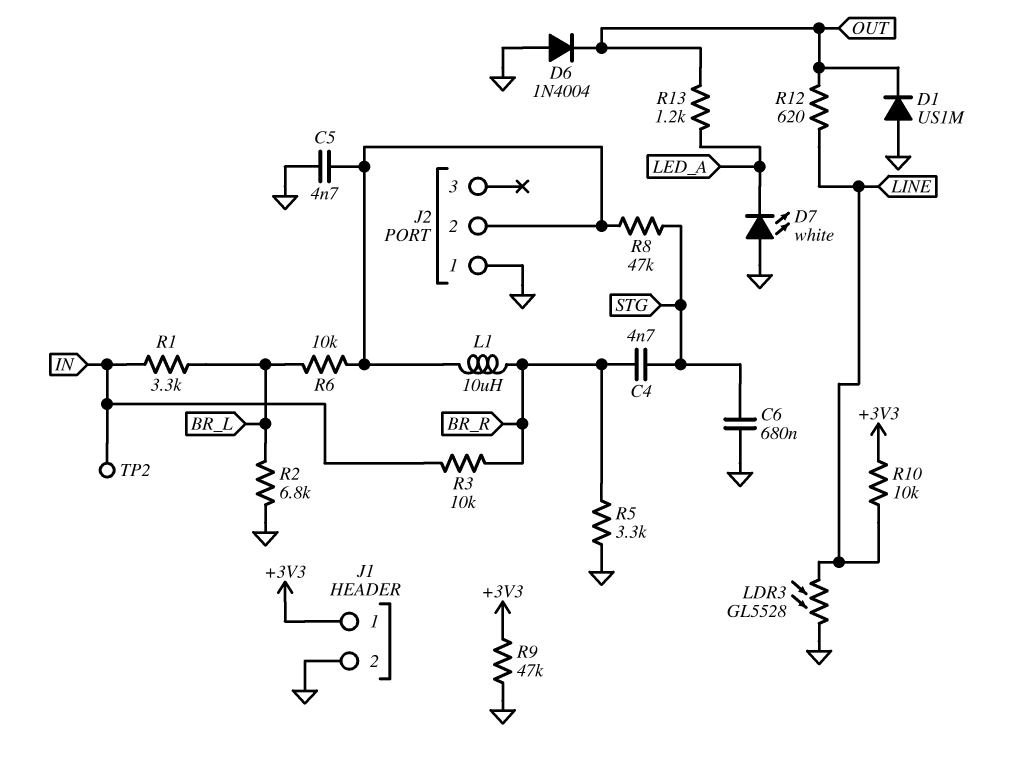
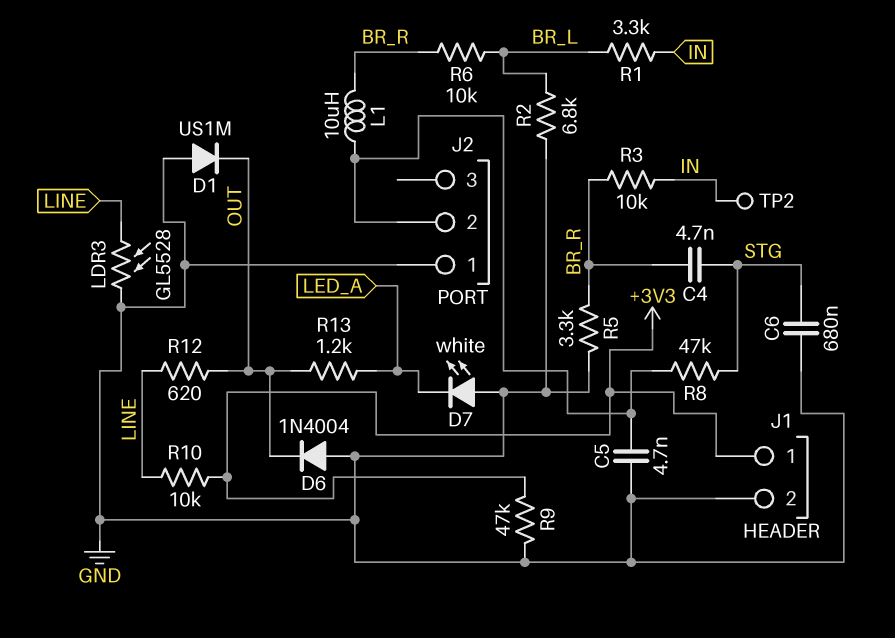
R6: 10k (BR_L, J2/2) -> 10k (BR_L, BR_R)

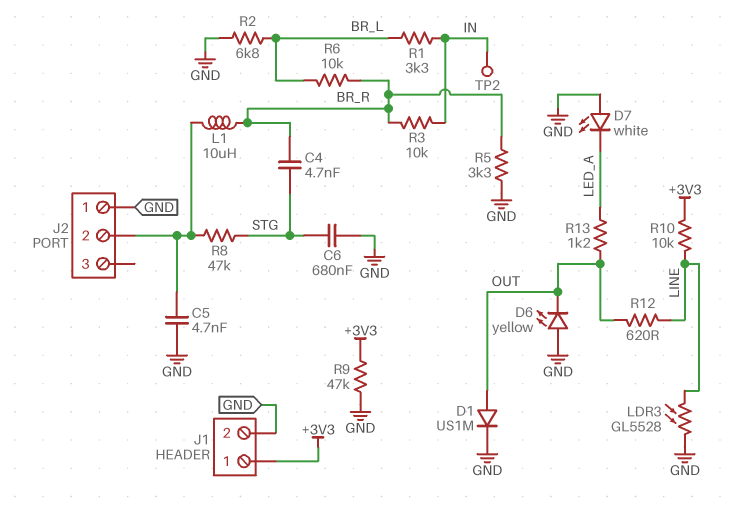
D1: diode US1M (A GND, K OUT) -> diode US1M (A OUT, K GND)
D6: diode 1N4004 (A GND, K OUT) -> LED yellow (A GND, K OUT)

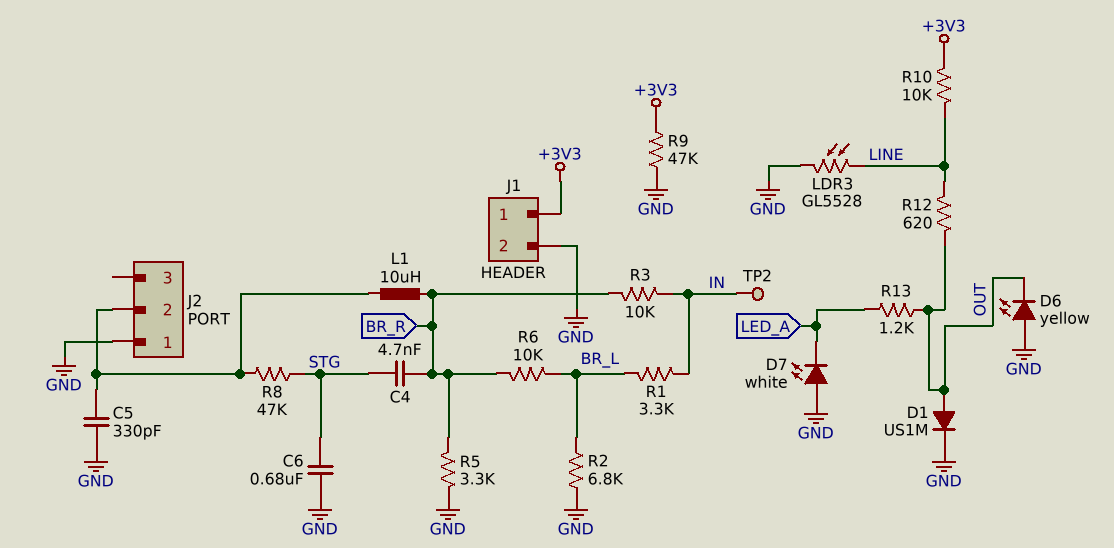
C5: 4.7nF (GND, J2/2) -> 330pF (GND, J2/2)

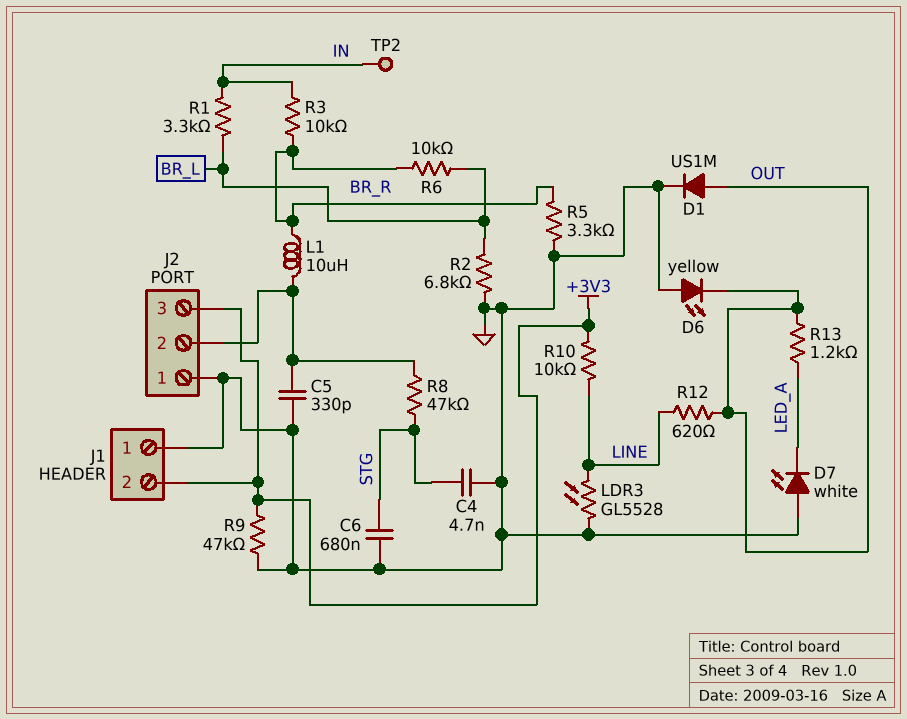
C4: 4.7nF (BR_R, STG) -> 4.7nF (GND, STG)
J1 pin 1: +3V3 -> GND
J1 pin 2: GND -> +3V3
J2 pin 3: none -> +3V3

